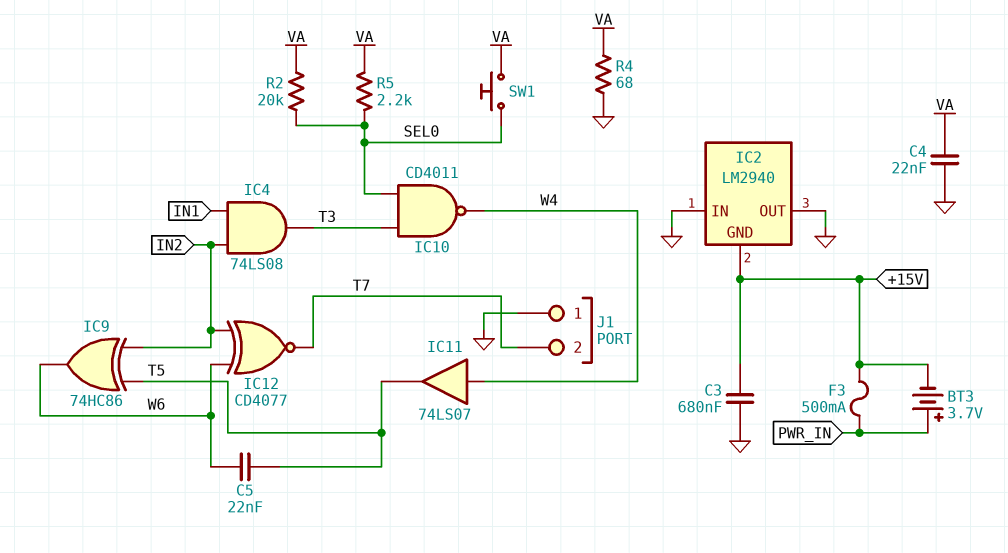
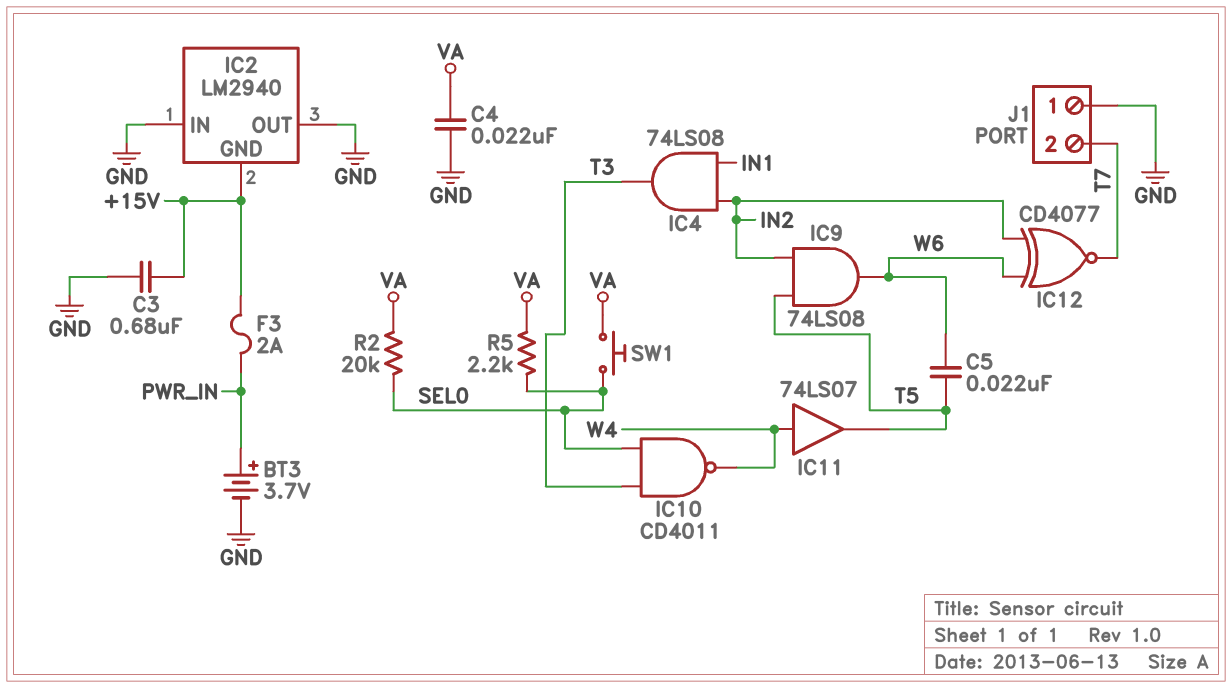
BT3: 3.7V (plus PWR_IN, minus +15V) -> 3.7V (plus PWR_IN, minus GND)
F3: 500mA (+15V, PWR_IN) -> 2A (+15V, PWR_IN)
IC9: XOR 74HC86 (in IN2, in T5, out W6) -> AND 74LS08 (in IN2, in T5, out W6)
R4: 68 (GND, VA) -> none

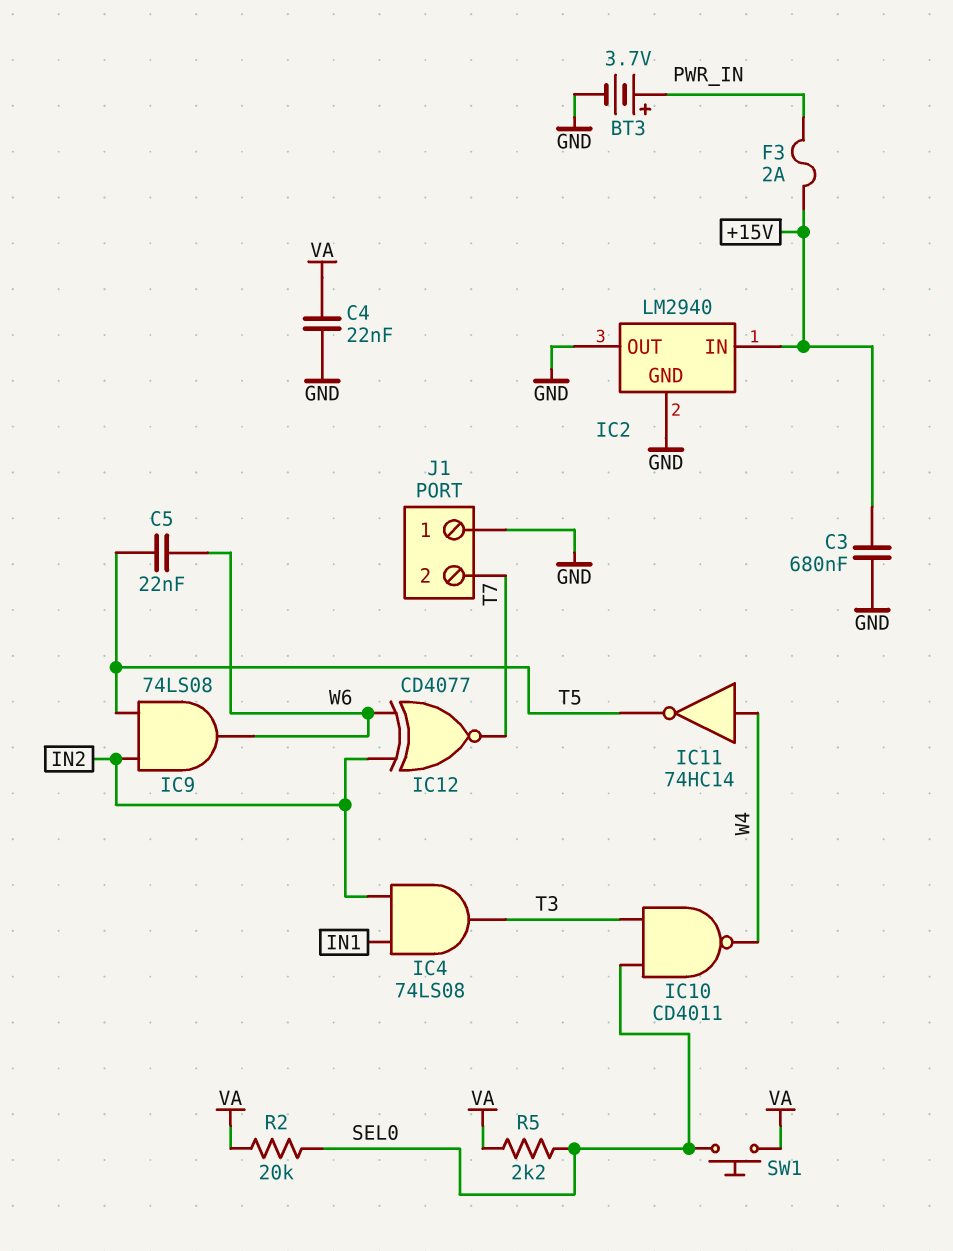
IC2 pin GND: +15V -> GND
IC2 pin IN: GND -> +15V
IC11: buffer 74LS07 (in W4, out T5) -> NOT 74HC14 (in W4, out T5)

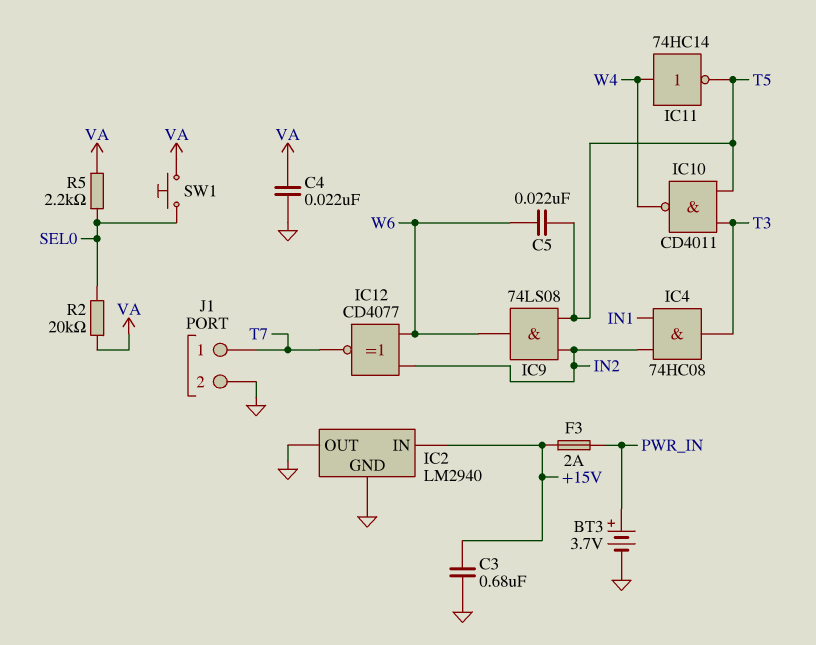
IC4: AND 74LS08 (in IN1, in IN2, out T3) -> AND 74HC08 (in IN1, in IN2, out T3)
IC10: NAND CD4011 (in SEL0, in T3, out W4) -> NAND CD4011 (in T3, in T5, out W4)
J1 pin 1: GND -> T7
J1 pin 2: T7 -> GND

